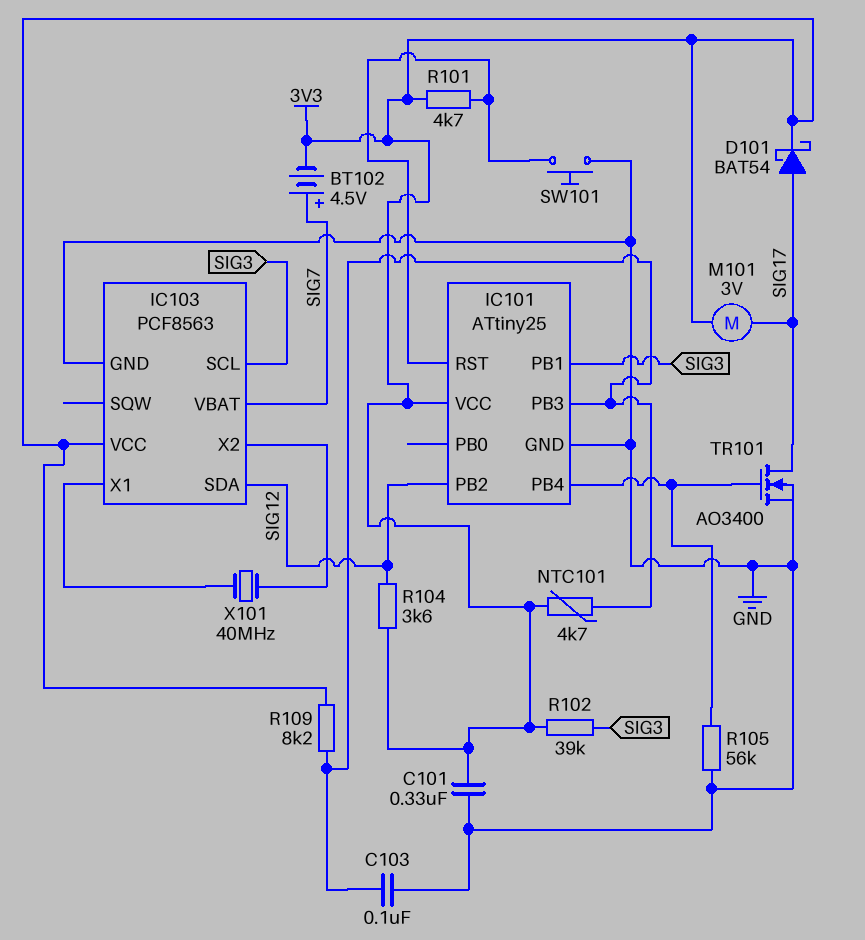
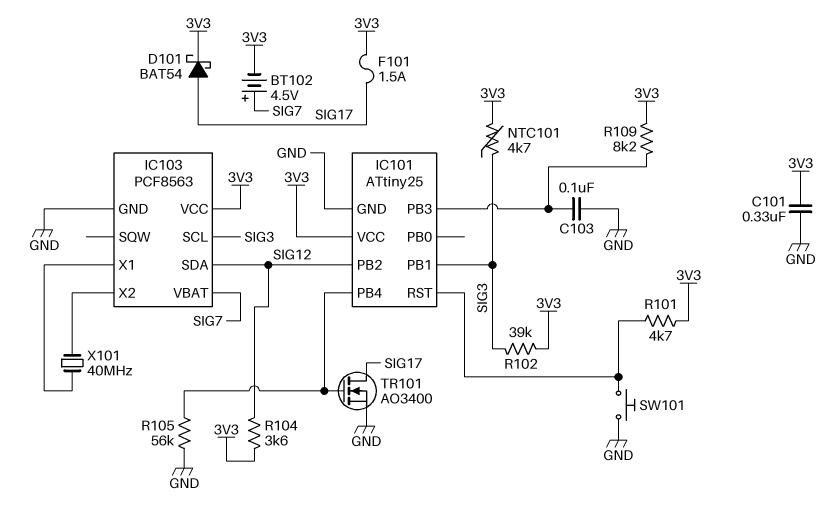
F101: none -> 1.5A (3V3, SIG17)
M101: motor 3V (3V3, SIG17) -> none
NTC101: 4.7k (3V3, IC101/PB3) -> 4.7k (3V3, SIG3)

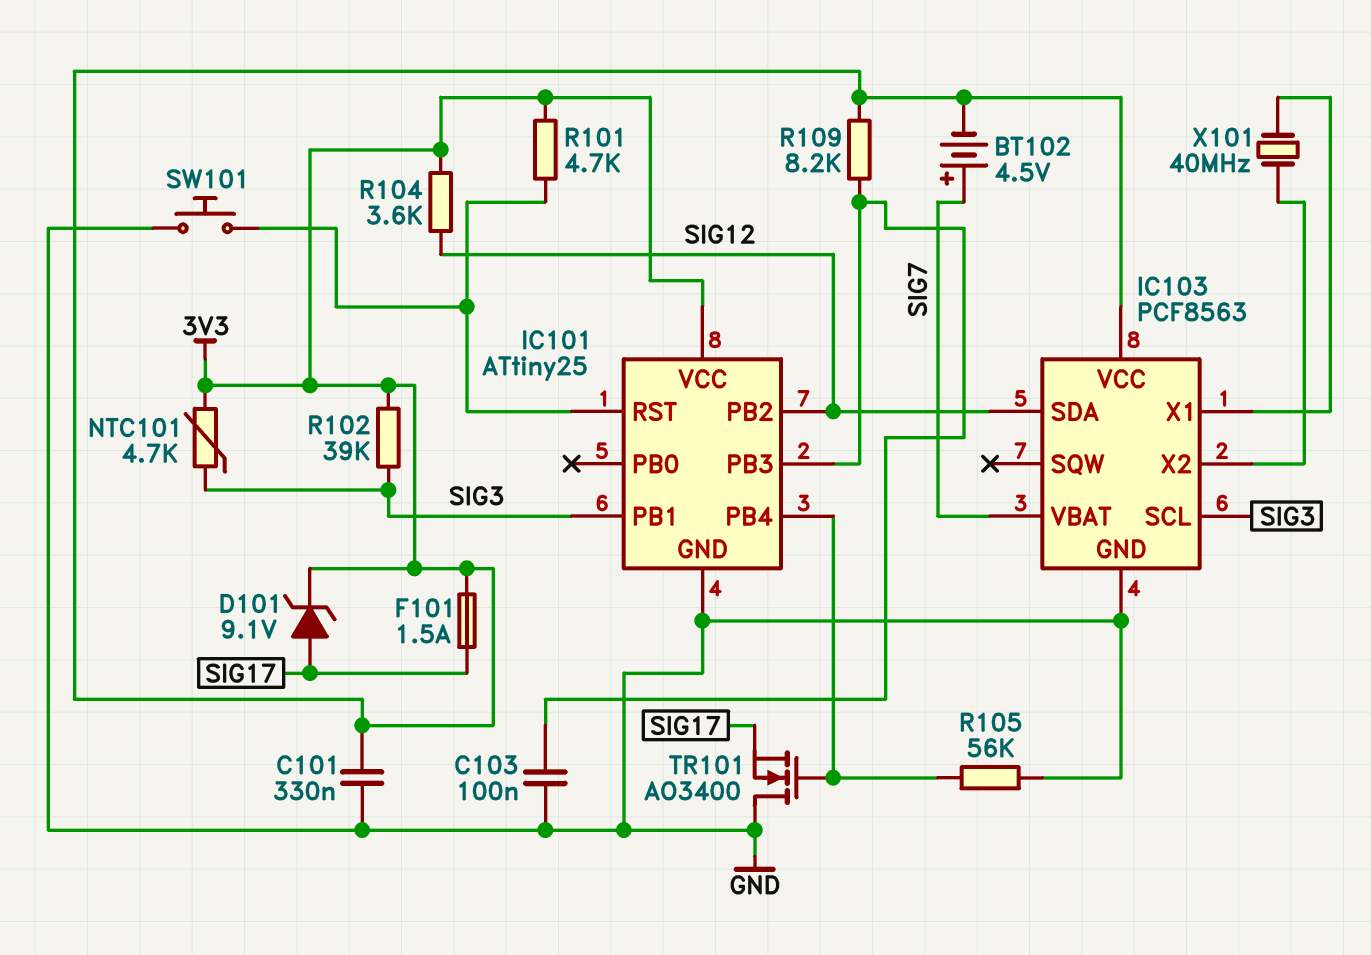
D101: schottky BAT54 (A SIG17, K 3V3) -> zener 9.1V (A SIG17, K 3V3)
TR101: NMOS AO3400 (G IC101/PB4, D SIG17, S GND) -> NMOS AO3400 (G IC101/PB4, D GND, S SIG17)

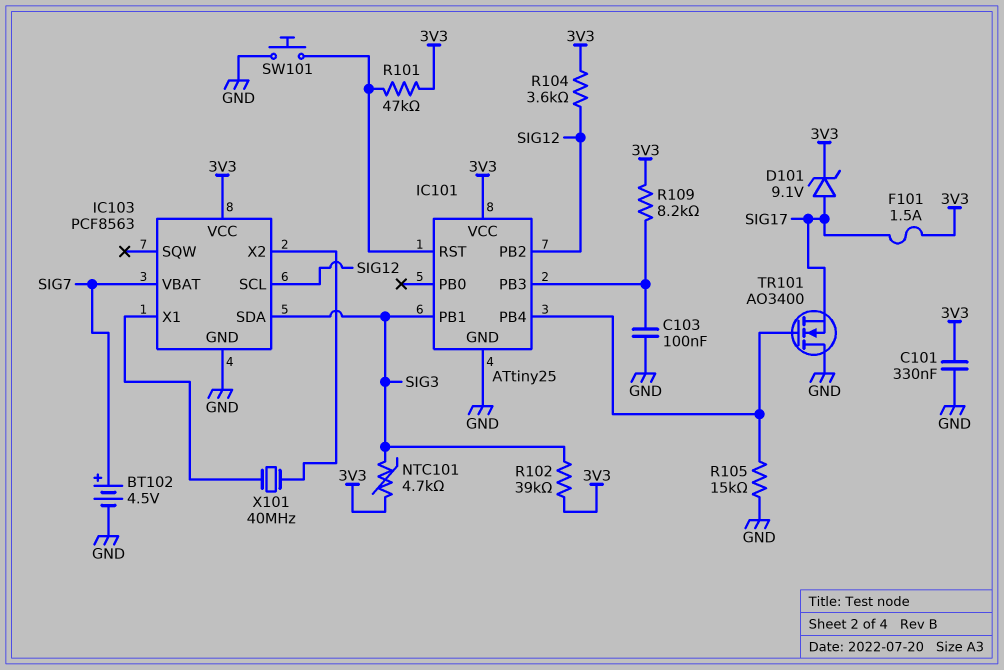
BT102: 4.5V (plus SIG7, minus 3V3) -> 4.5V (plus SIG7, minus GND)
IC103 pin SCL: SIG3 -> SIG12
IC103 pin SDA: SIG12 -> SIG3
R101: 4.7k (3V3, IC101/RST) -> 47k (3V3, IC101/RST)
R105: 56k (GND, IC101/PB4) -> 15k (GND, IC101/PB4)

